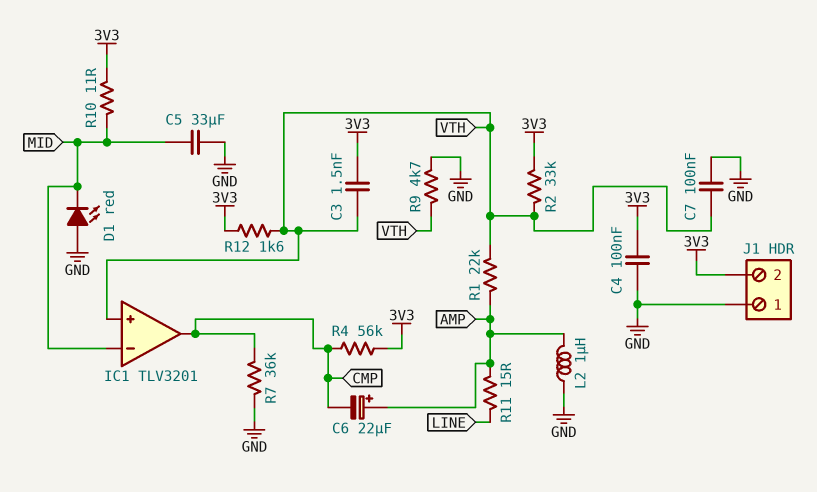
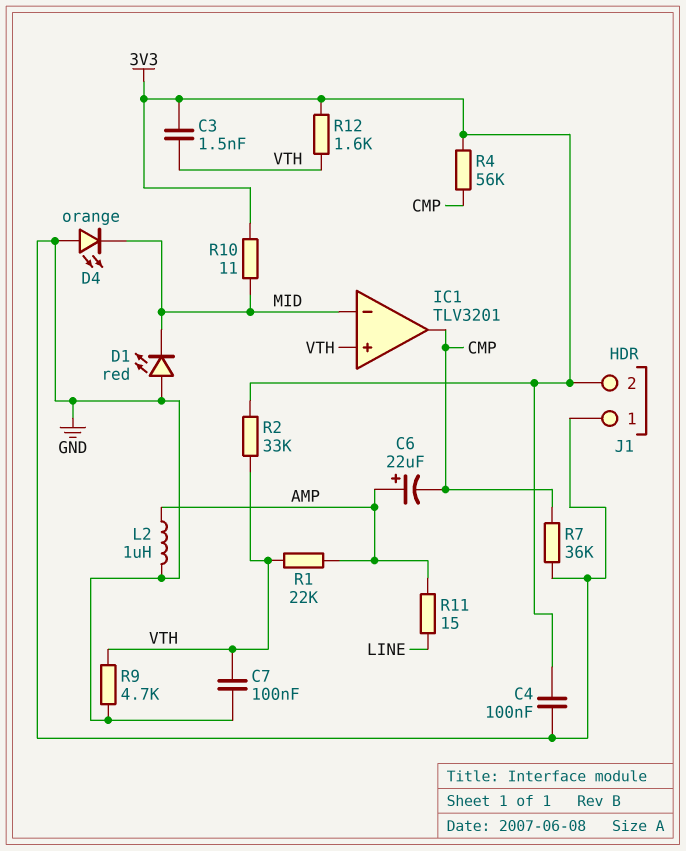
C5: 33uF (GND, MID) -> none
D4: none -> LED orange (A GND, K MID)

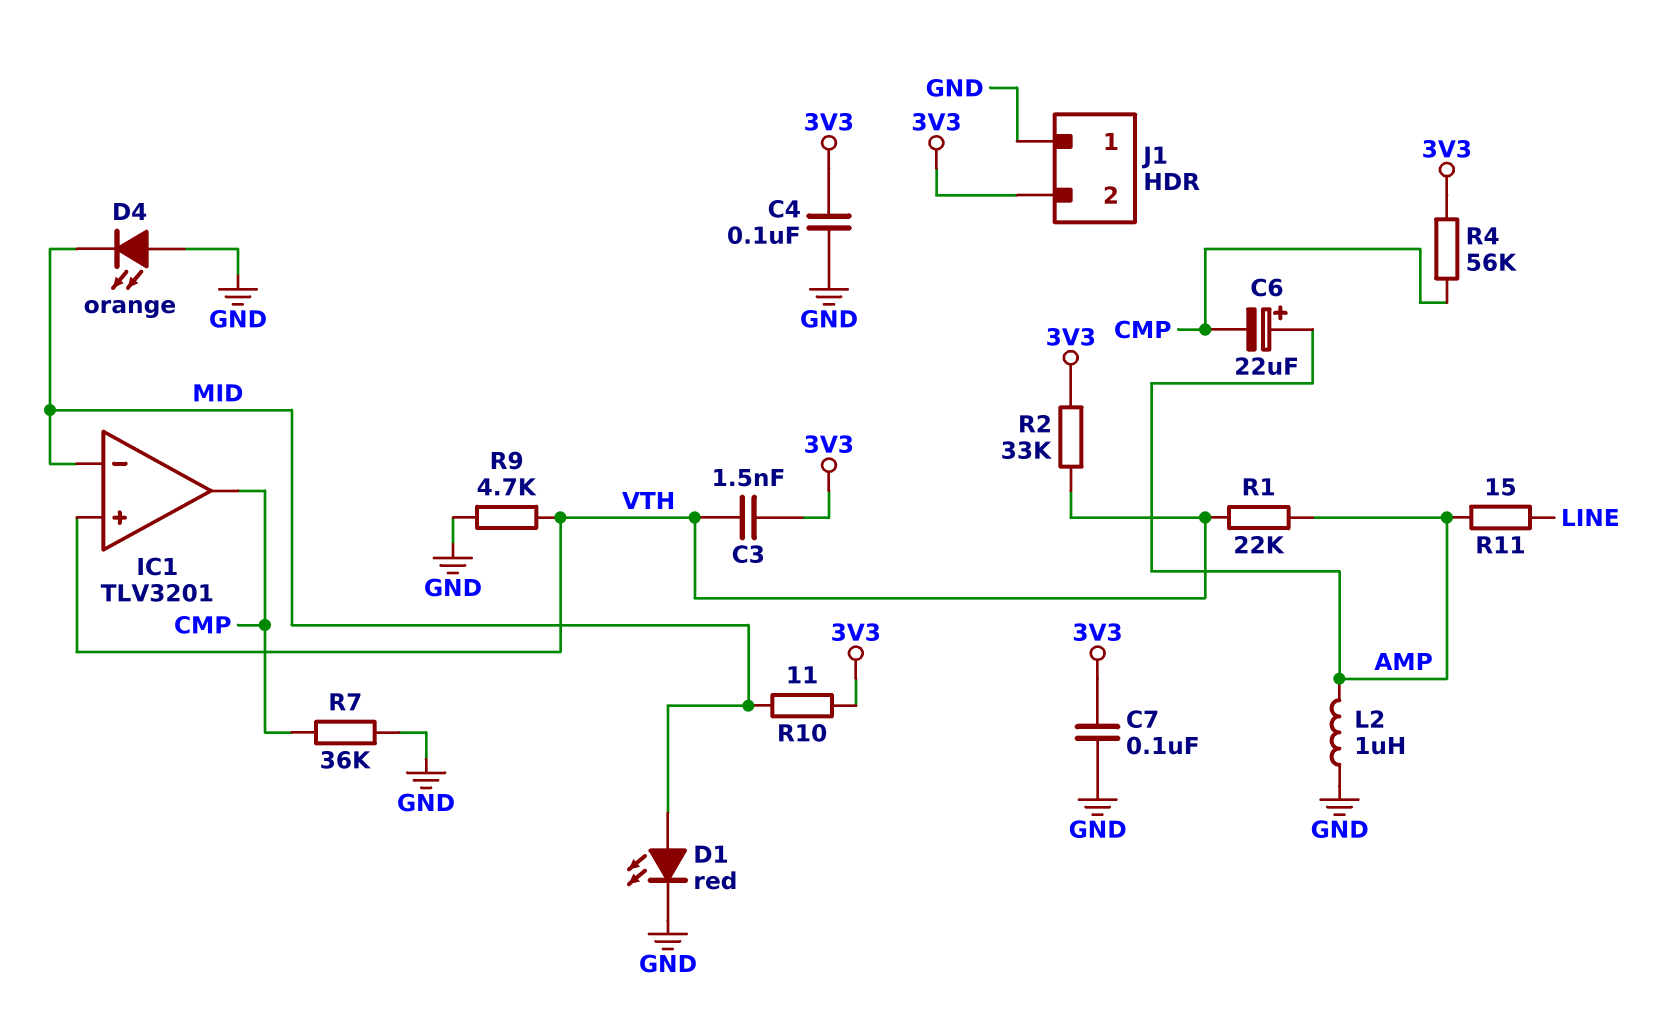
C7: 100nF (GND, VTH) -> 100nF (3V3, GND)
D1: LED red (A GND, K MID) -> LED red (A MID, K GND)
R12: 1.6k (3V3, VTH) -> none

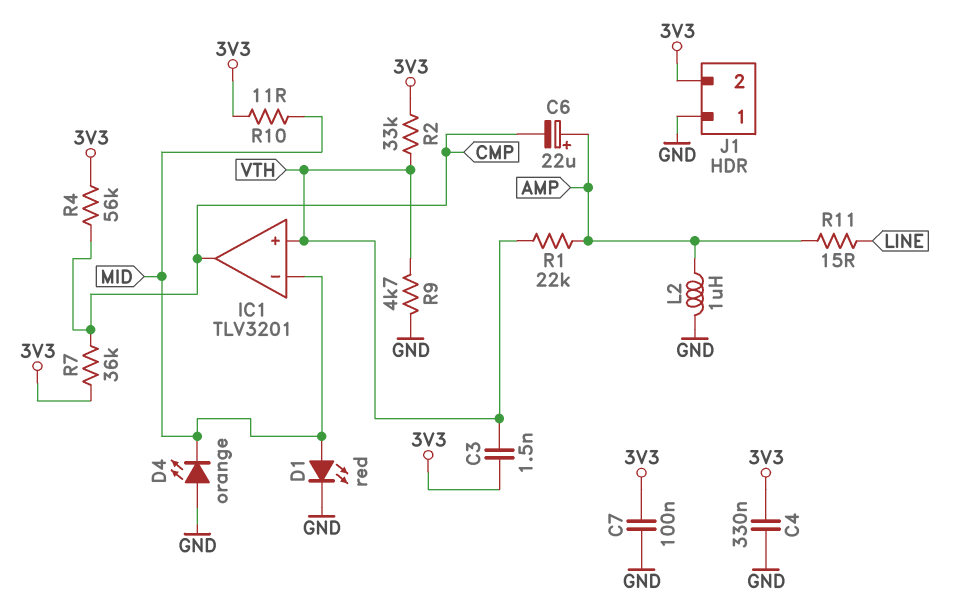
C4: 100nF (3V3, GND) -> 330nF (3V3, GND)
R7: 36k (CMP, GND) -> 36k (3V3, CMP)

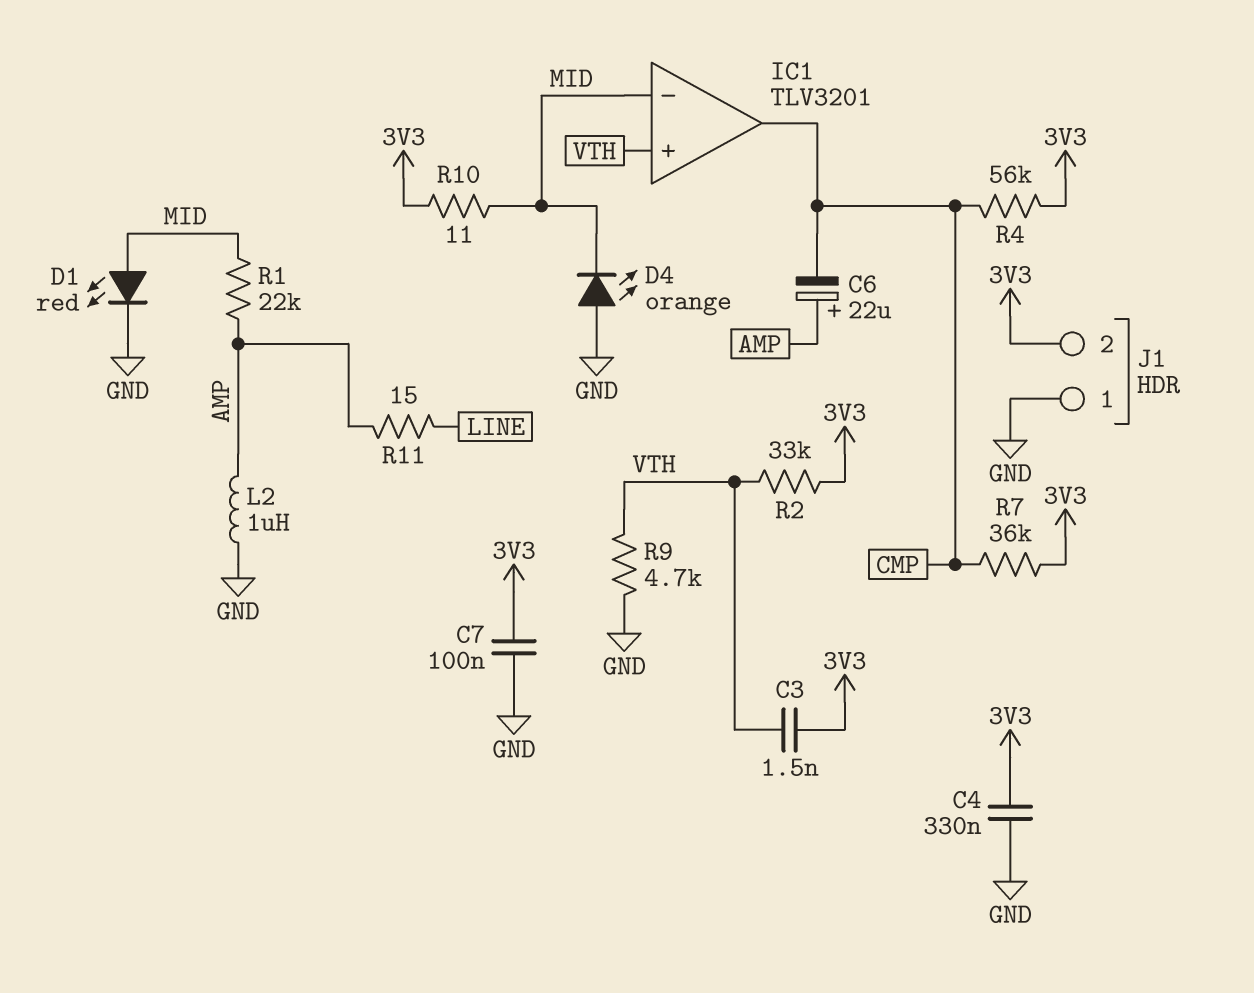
R1: 22k (AMP, VTH) -> 22k (AMP, MID)

